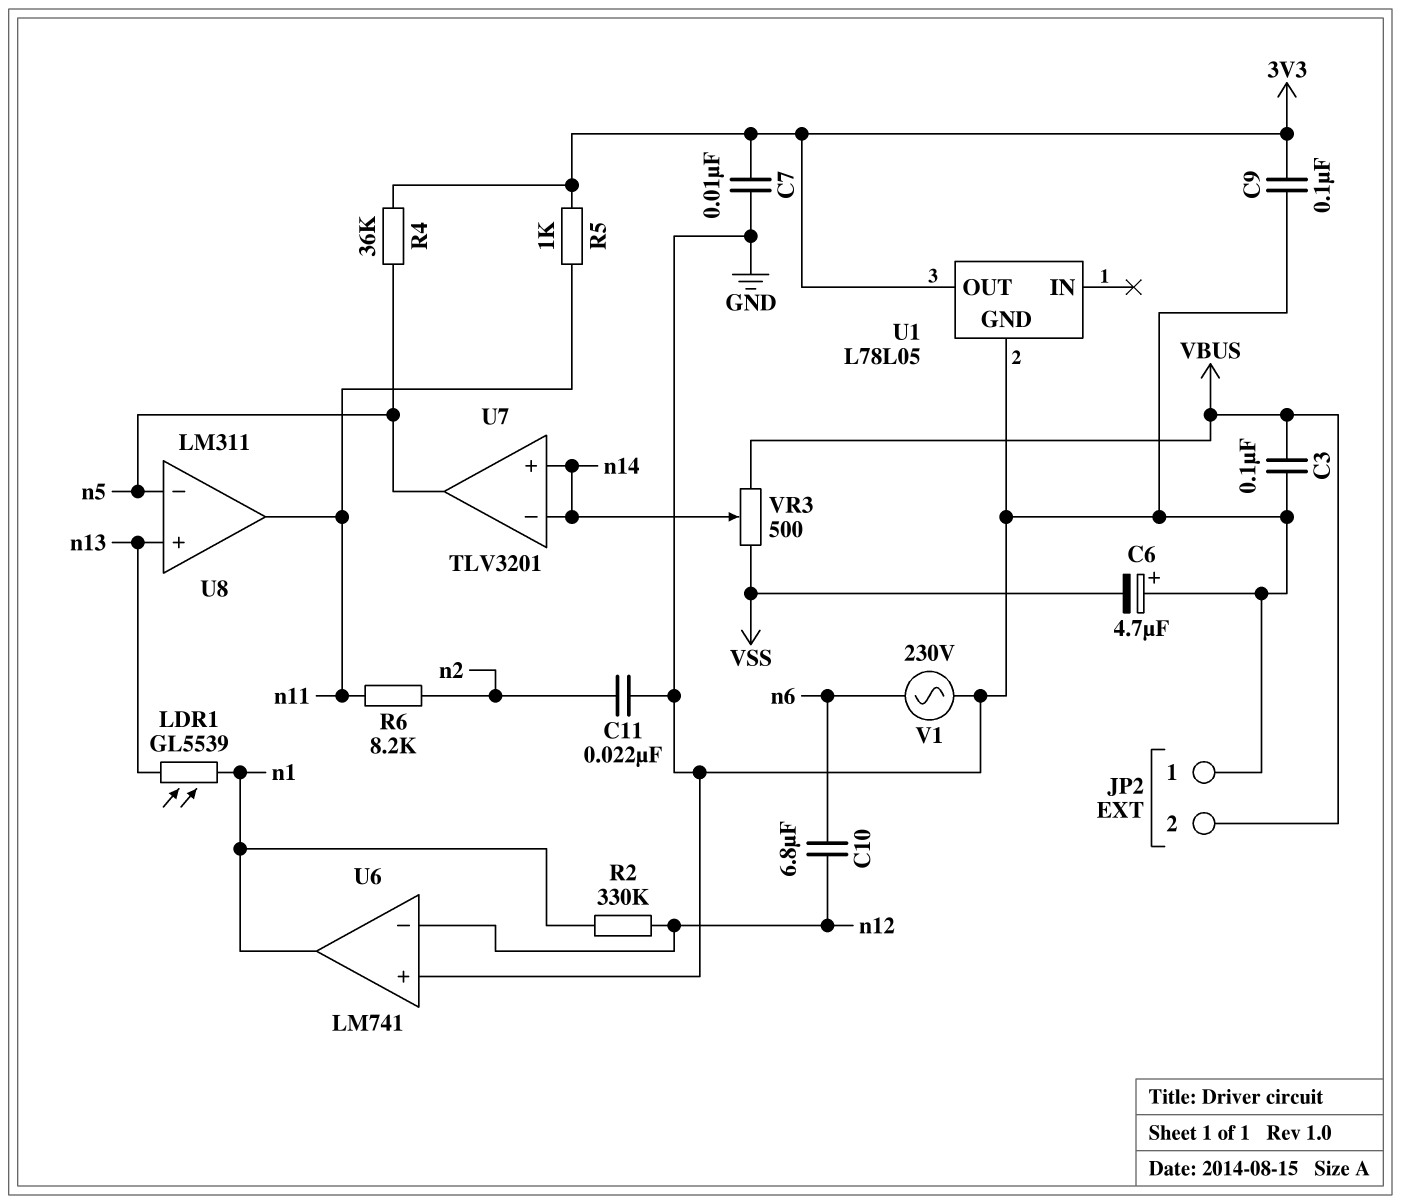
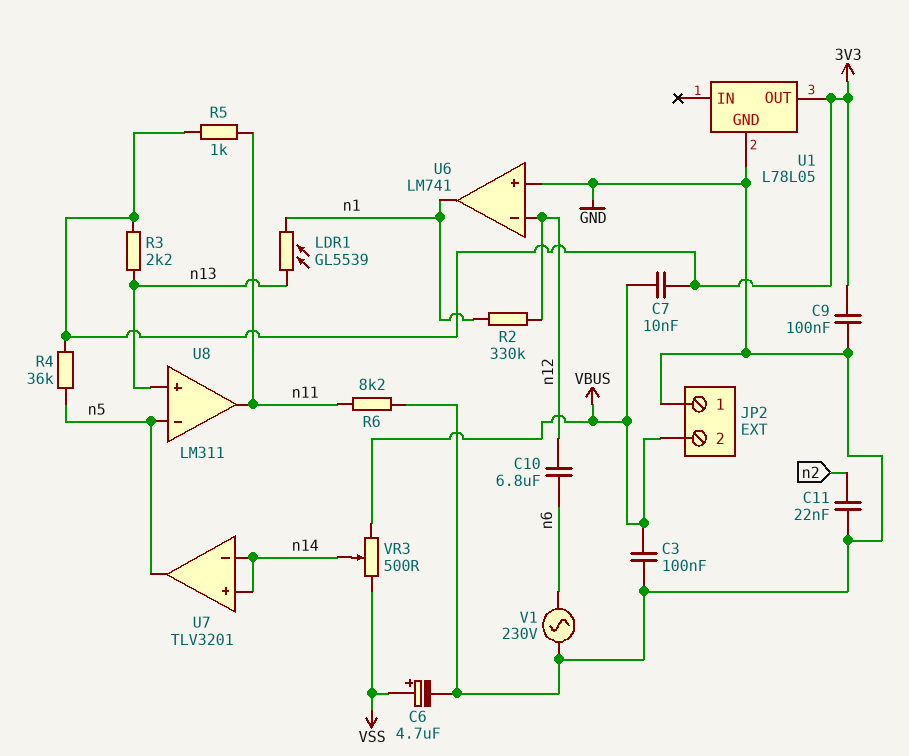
C6: 4.7uF (plus GND, minus VSS) -> 4.7uF (plus VSS, minus GND)
C7: 10nF (3V3, GND) -> 10nF (3V3, VBUS)
R3: none -> 2.2k (3V3, n13)
R6: 8.2k (n2, n11) -> 8.2k (GND, n11)

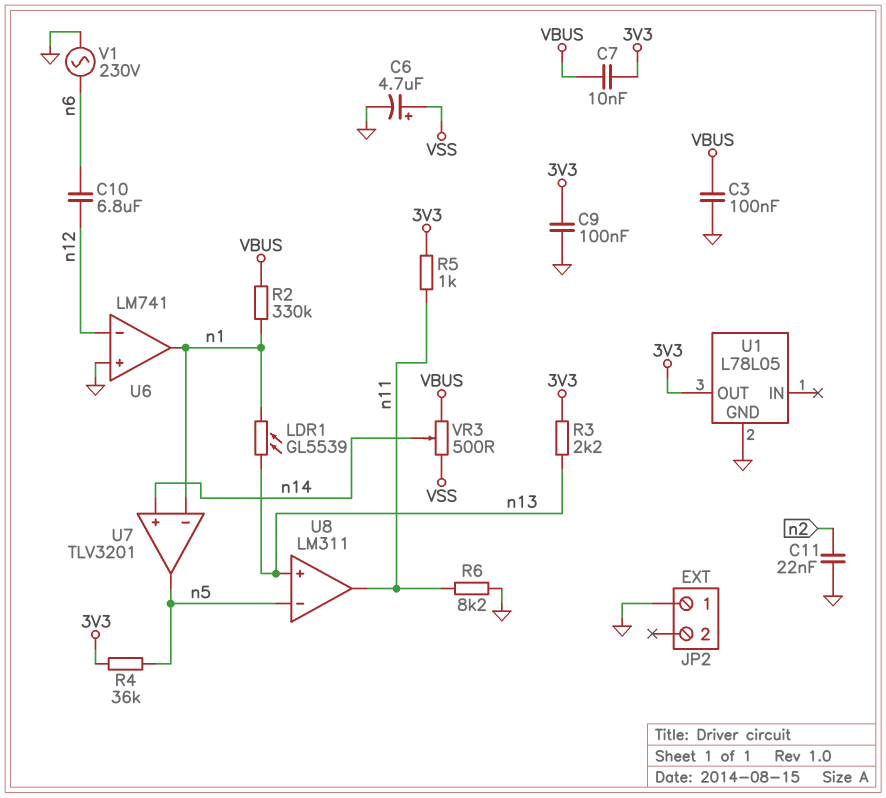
JP2 pin 2: VBUS -> none
R2: 330k (n1, n12) -> 330k (VBUS, n1)
U7 pin in-: n14 -> n1

